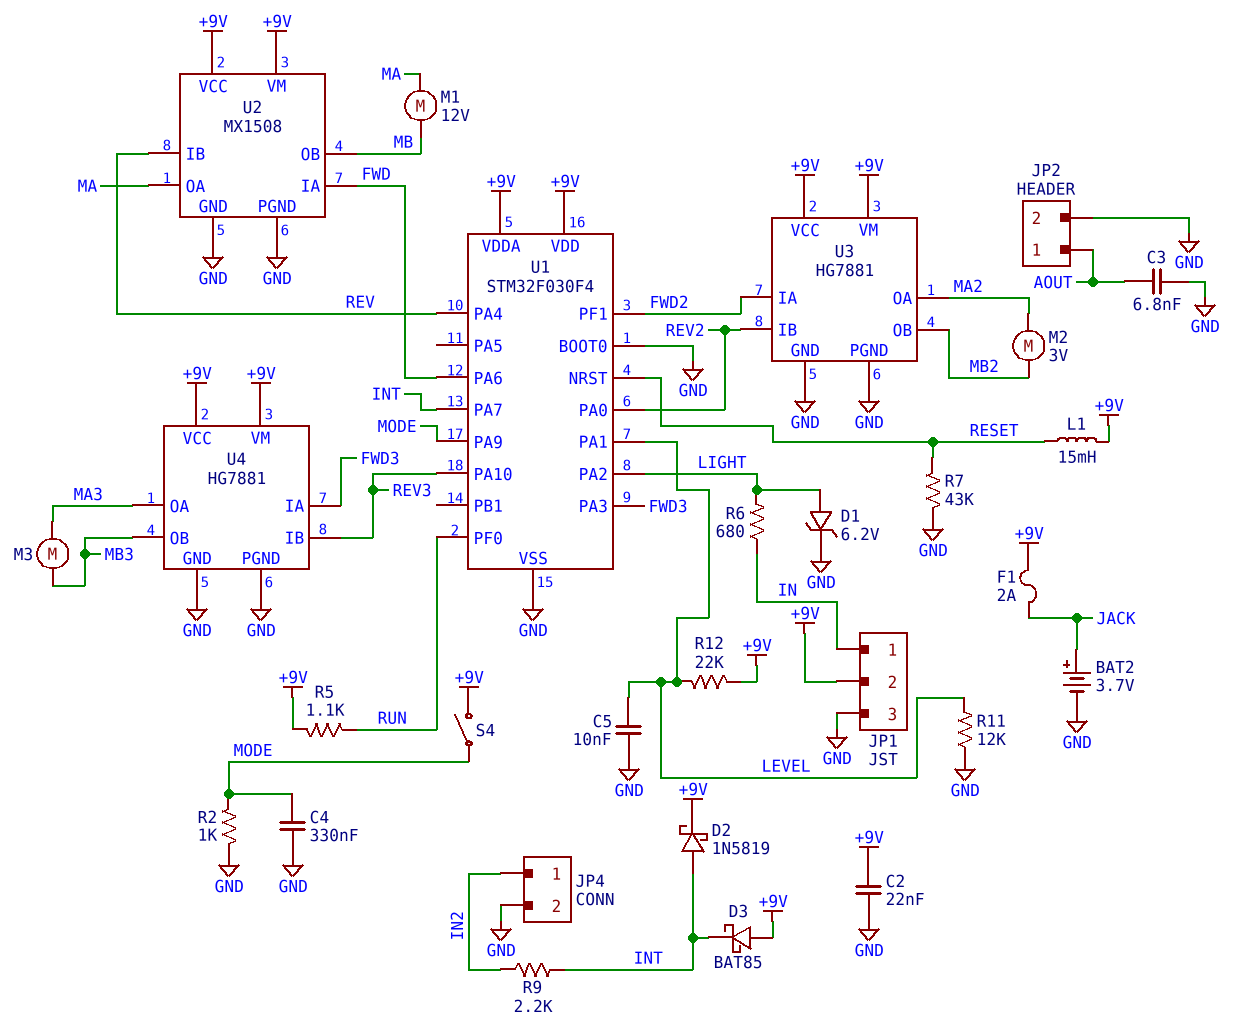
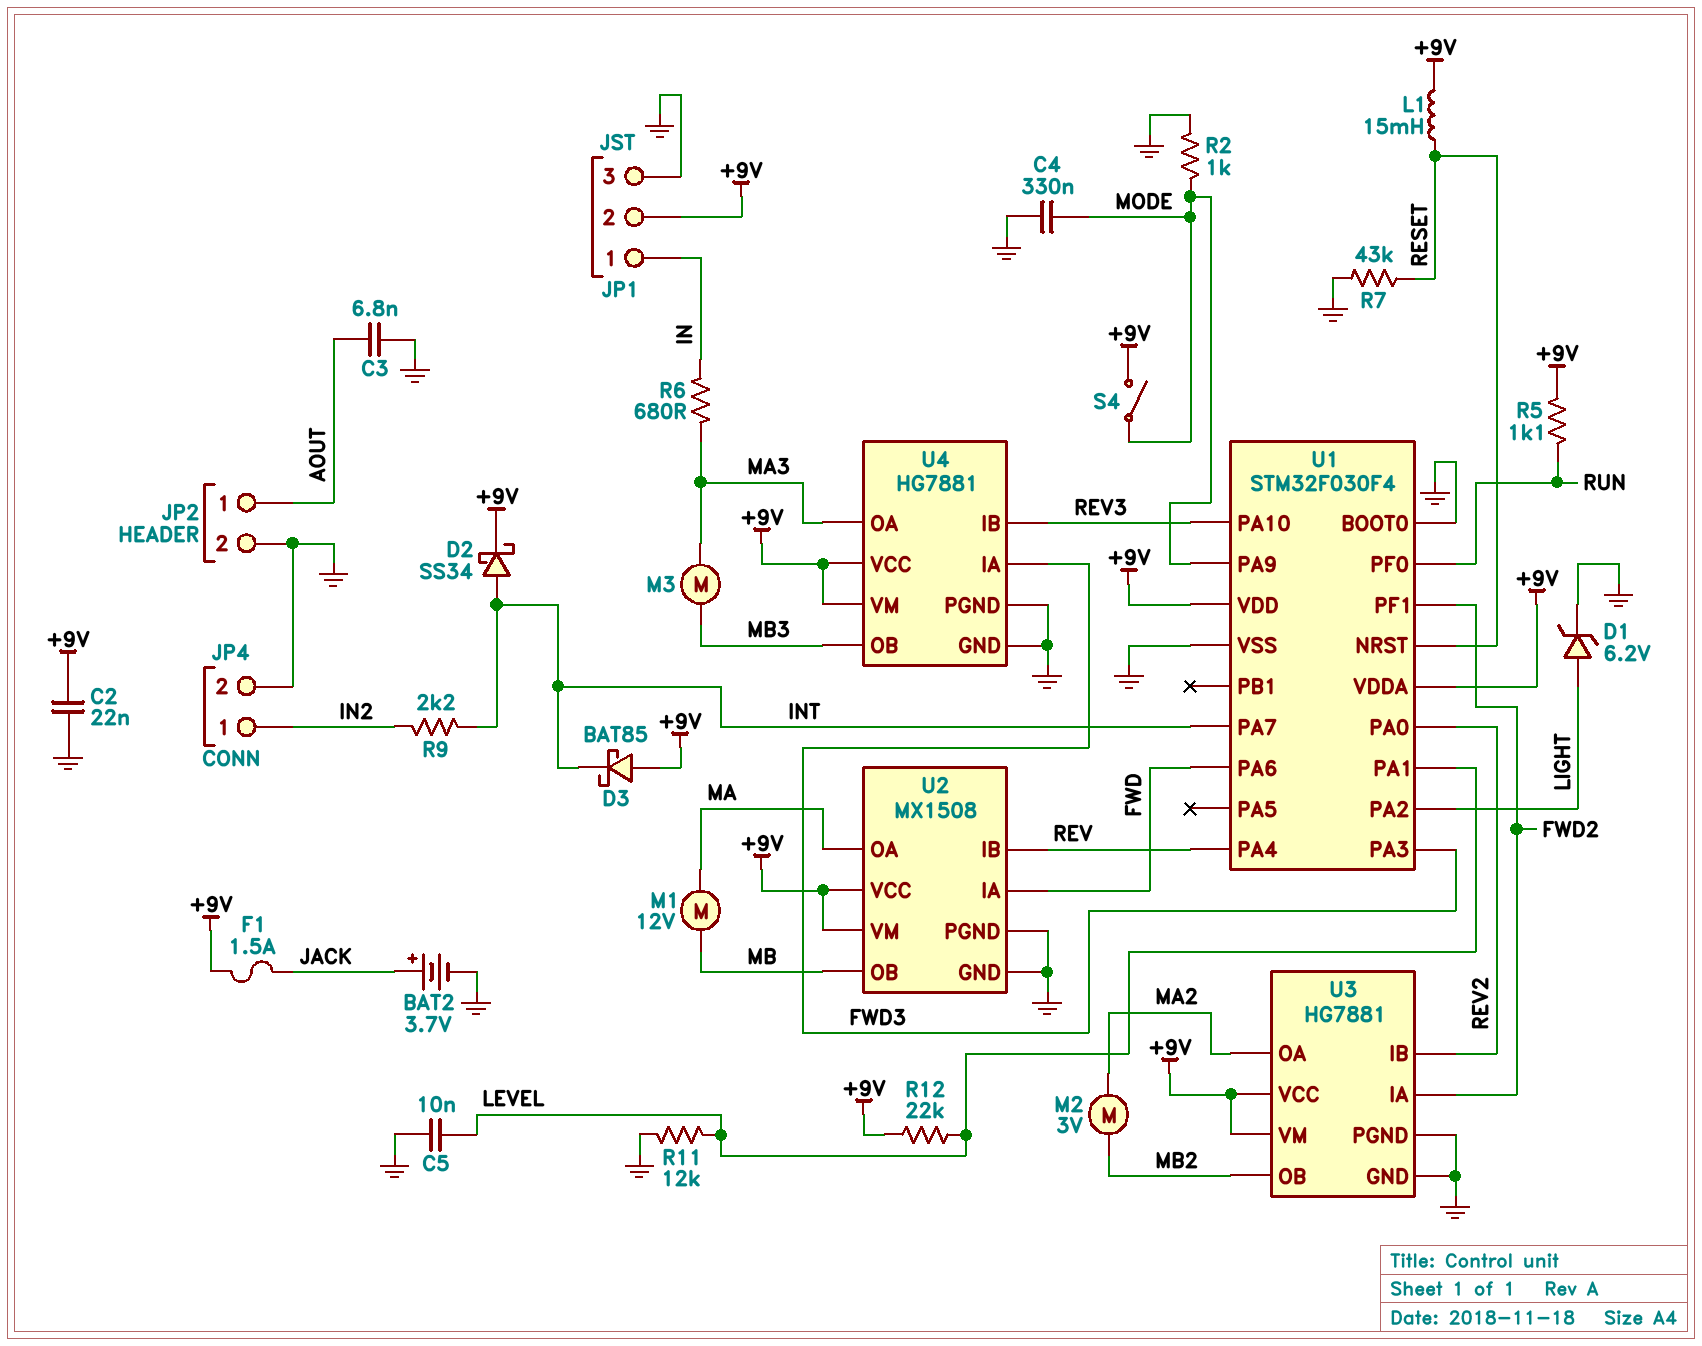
D2: schottky 1N5819 (A INT, K +9V) -> schottky SS34 (A INT, K +9V)
F1: 2A (+9V, JACK) -> 1.5A (+9V, JACK)
R6: 680 (IN, LIGHT) -> 680 (IN, MA3)

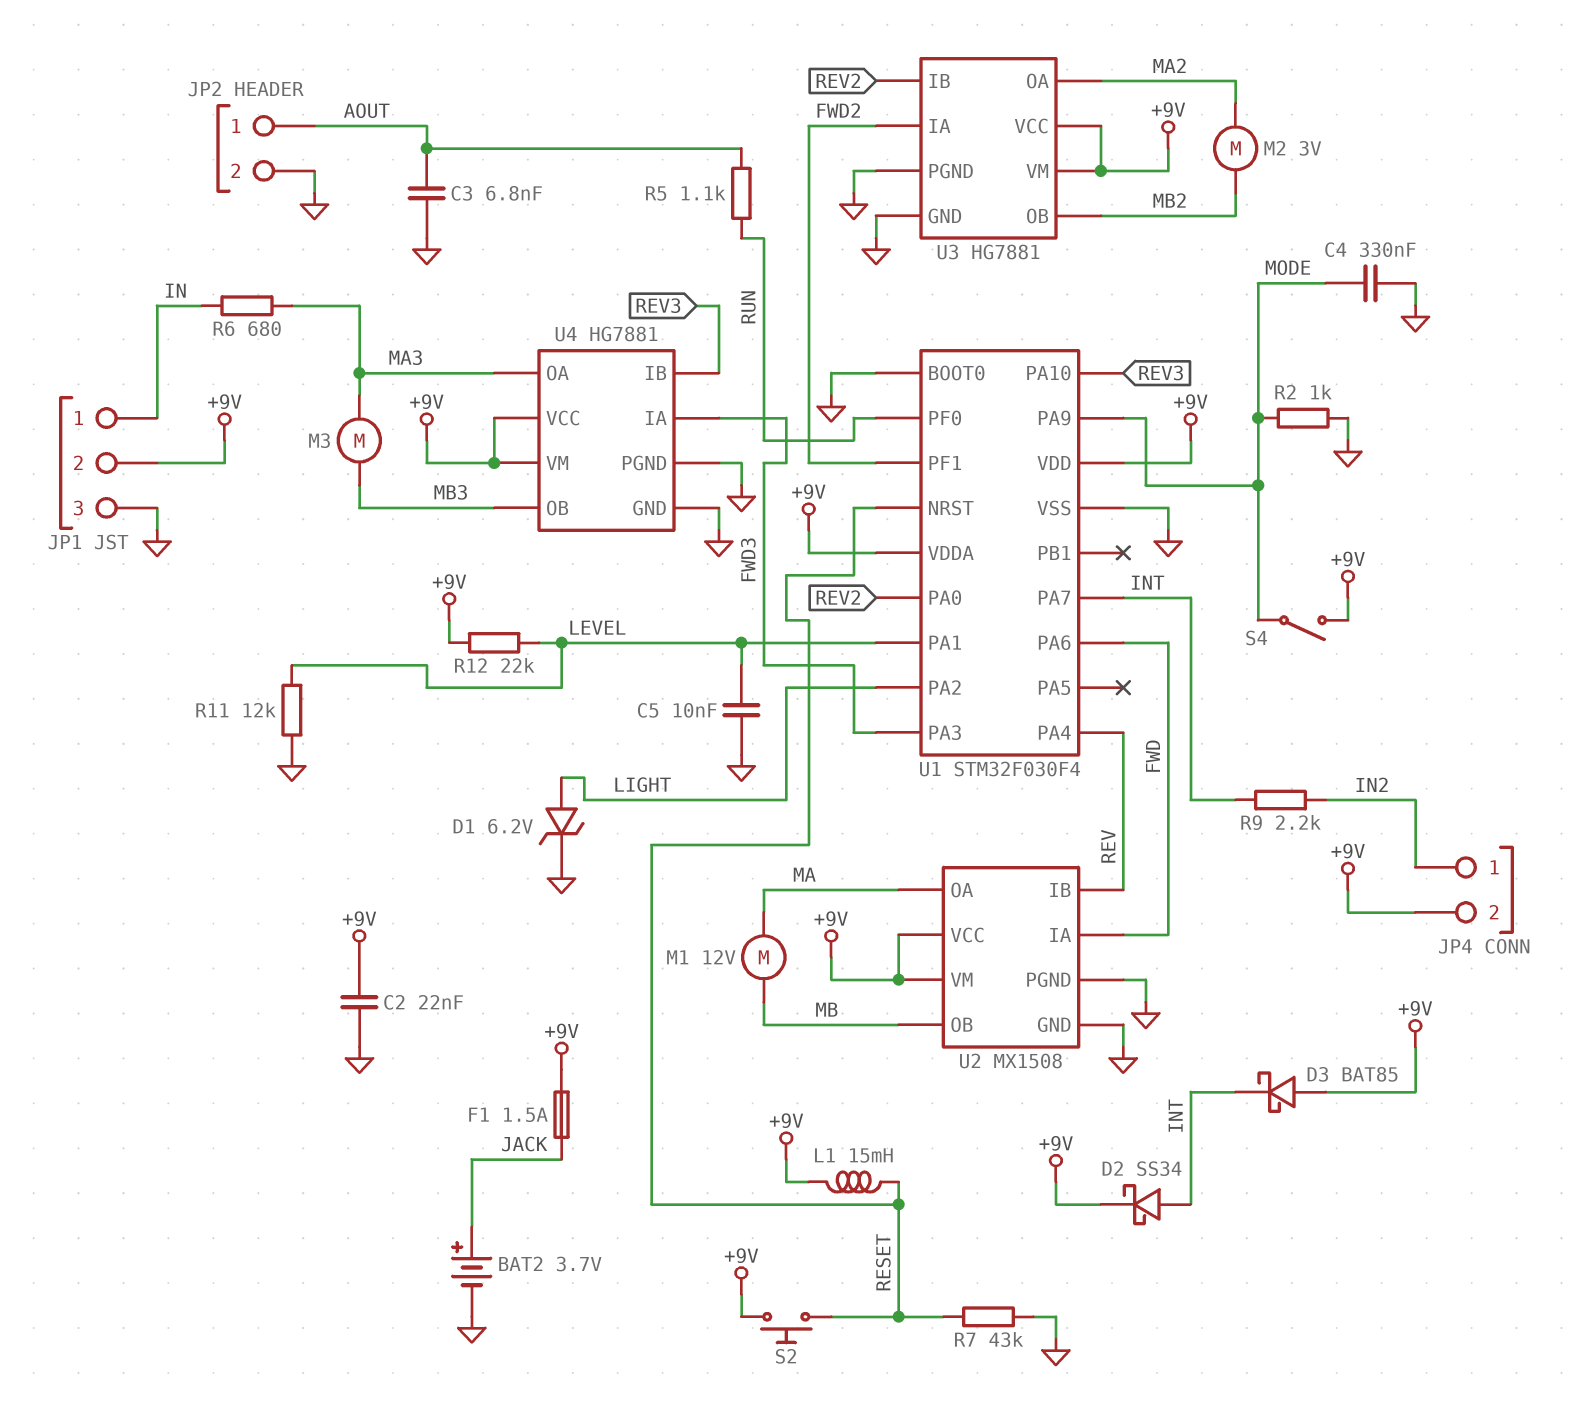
JP4 pin 2: GND -> +9V
R5: 1.1k (+9V, RUN) -> 1.1k (AOUT, RUN)
S2: none -> button (+9V, RESET)

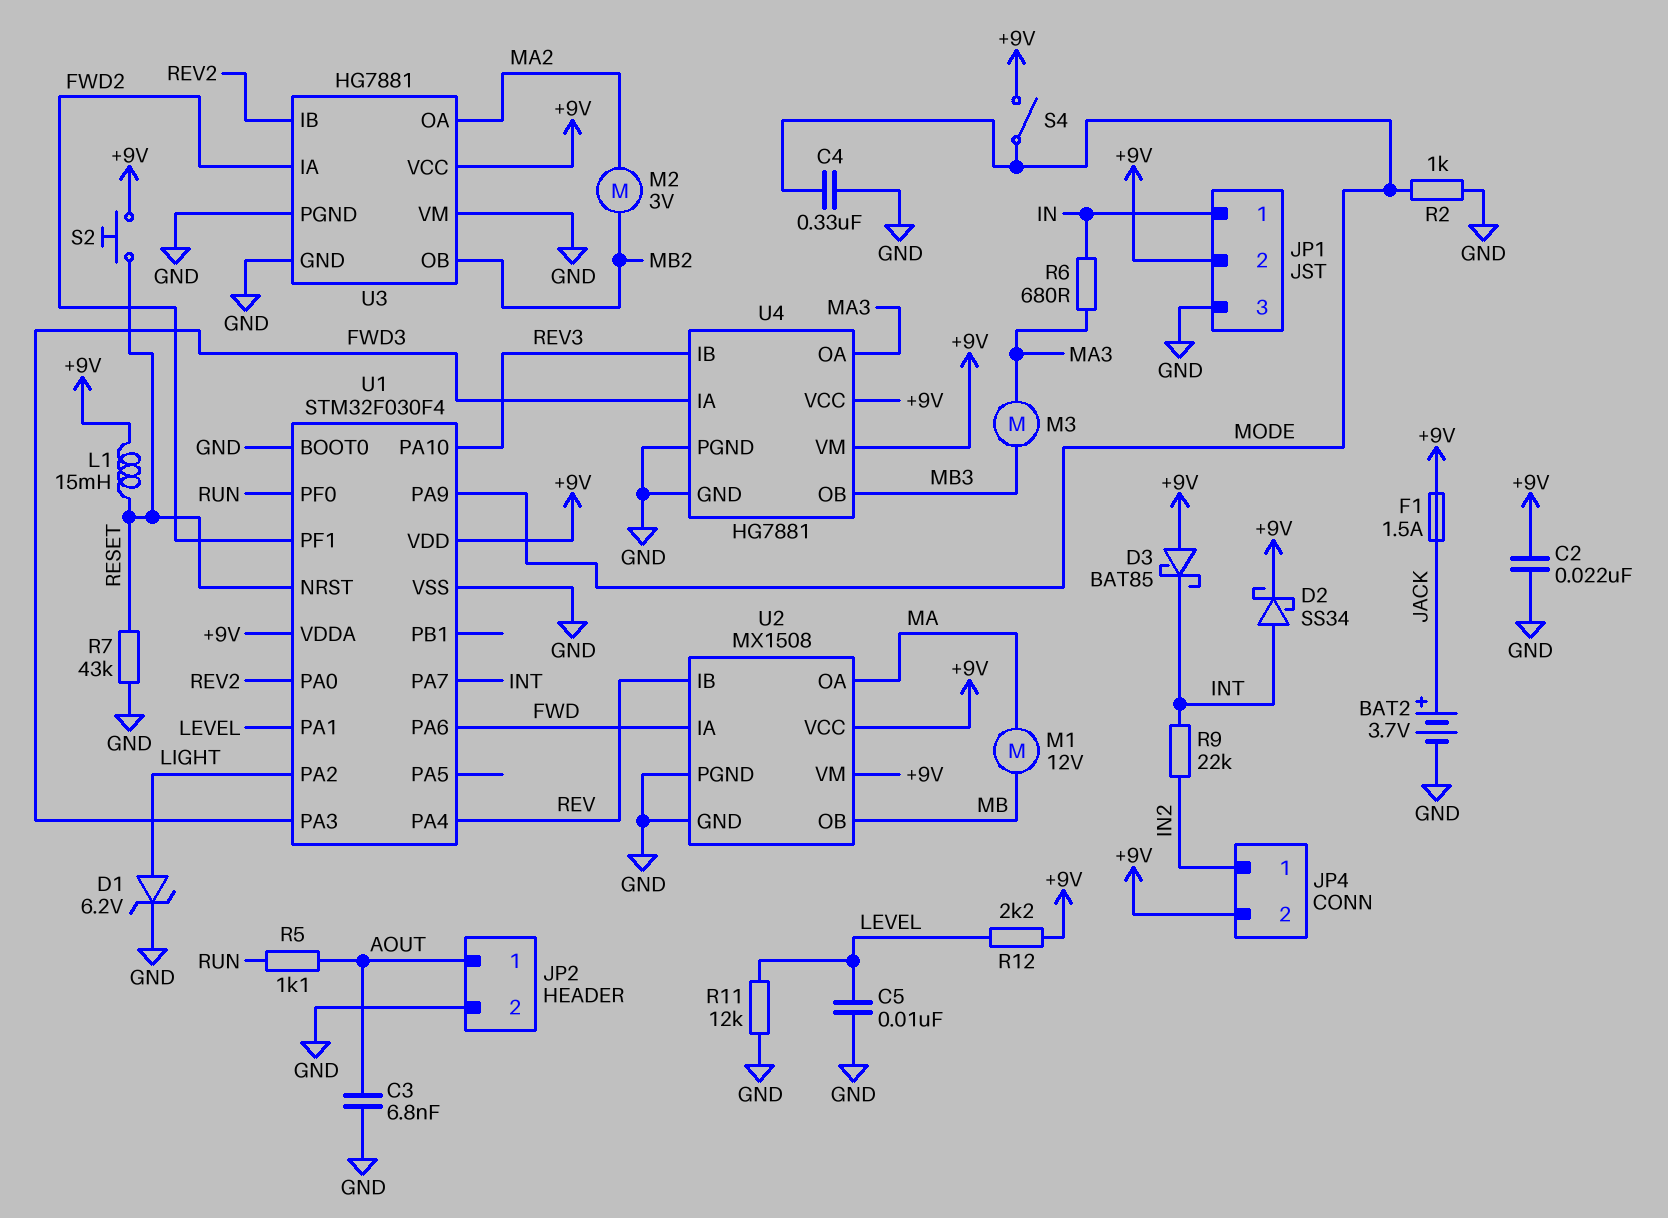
R9: 2.2k (IN2, INT) -> 22k (IN2, INT)
R12: 22k (+9V, LEVEL) -> 2.2k (+9V, LEVEL)
U3 pin VM: +9V -> GND

